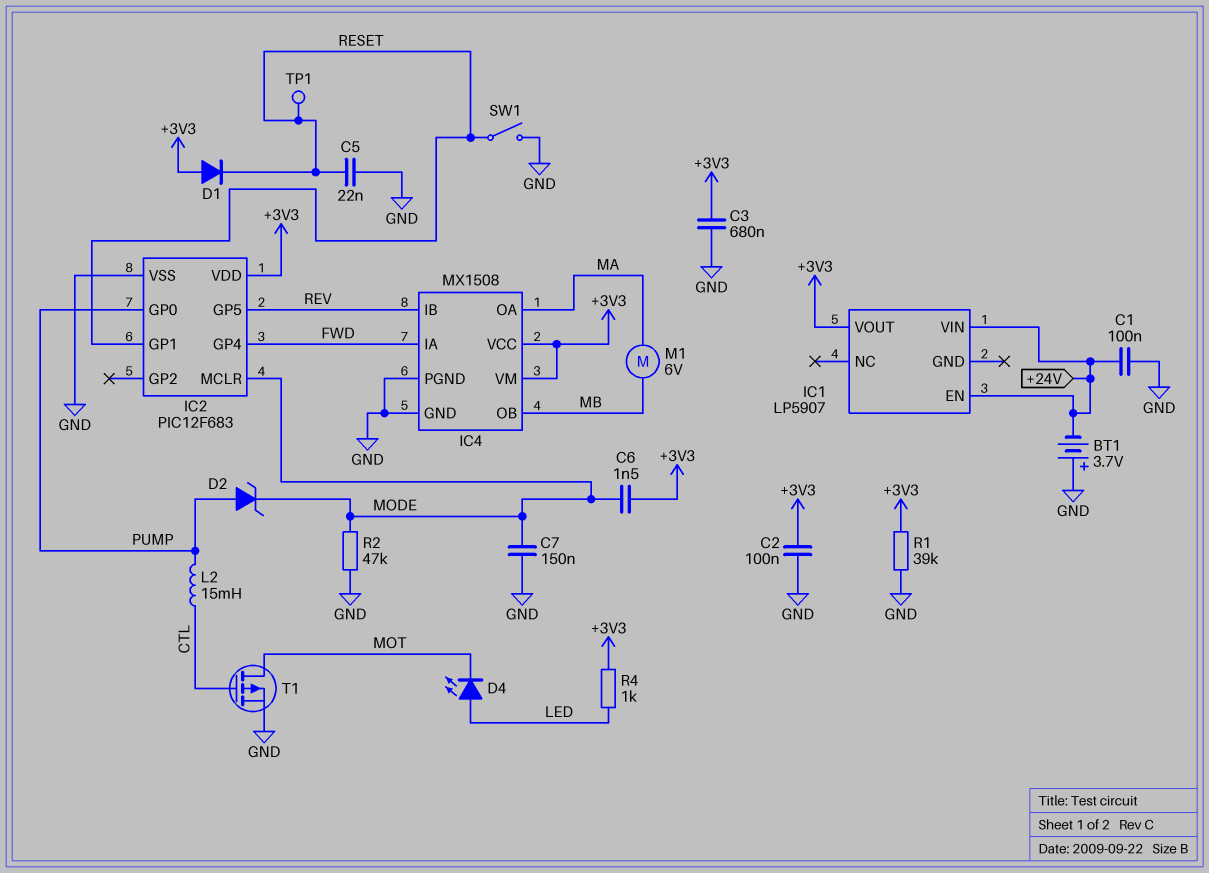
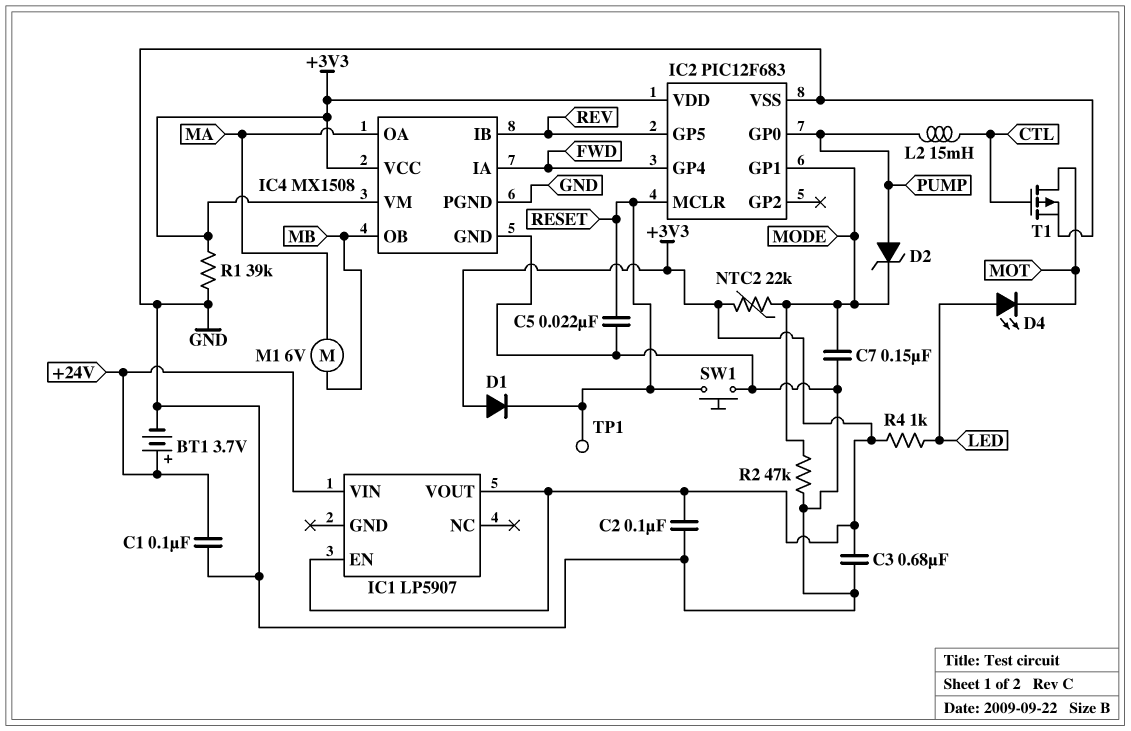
BT1: 3.7V (plus GND, minus +24V) -> 3.7V (plus +24V, minus GND)
C6: 1.5nF (+3V3, MODE) -> none
IC1 pin EN: +24V -> +3V3
IC2 pin GP1: RESET -> MODE
IC2 pin MCLR: MODE -> RESET
NTC2: none -> 22k (+3V3, MODE)
SW1: switch (GND, RESET) -> button (GND, RESET)

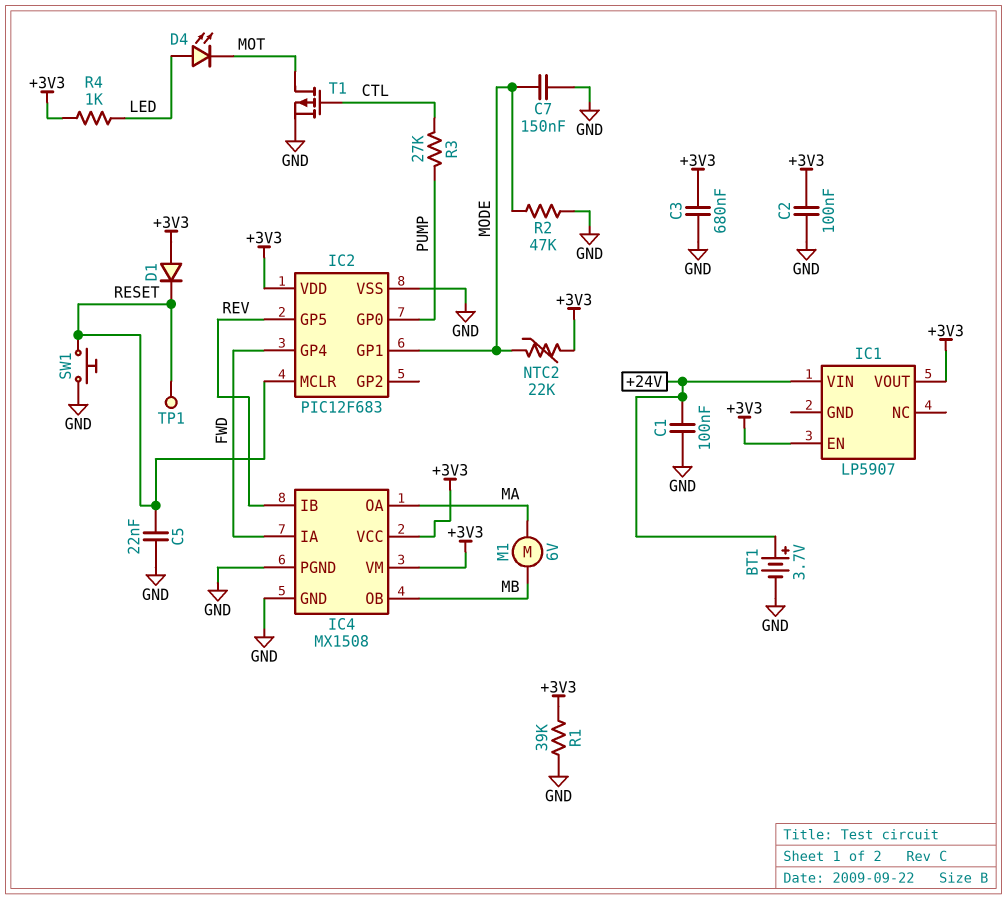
D2: zener (A PUMP, K MODE) -> none
L2: 15mH (CTL, PUMP) -> none
R3: none -> 27k (CTL, PUMP)

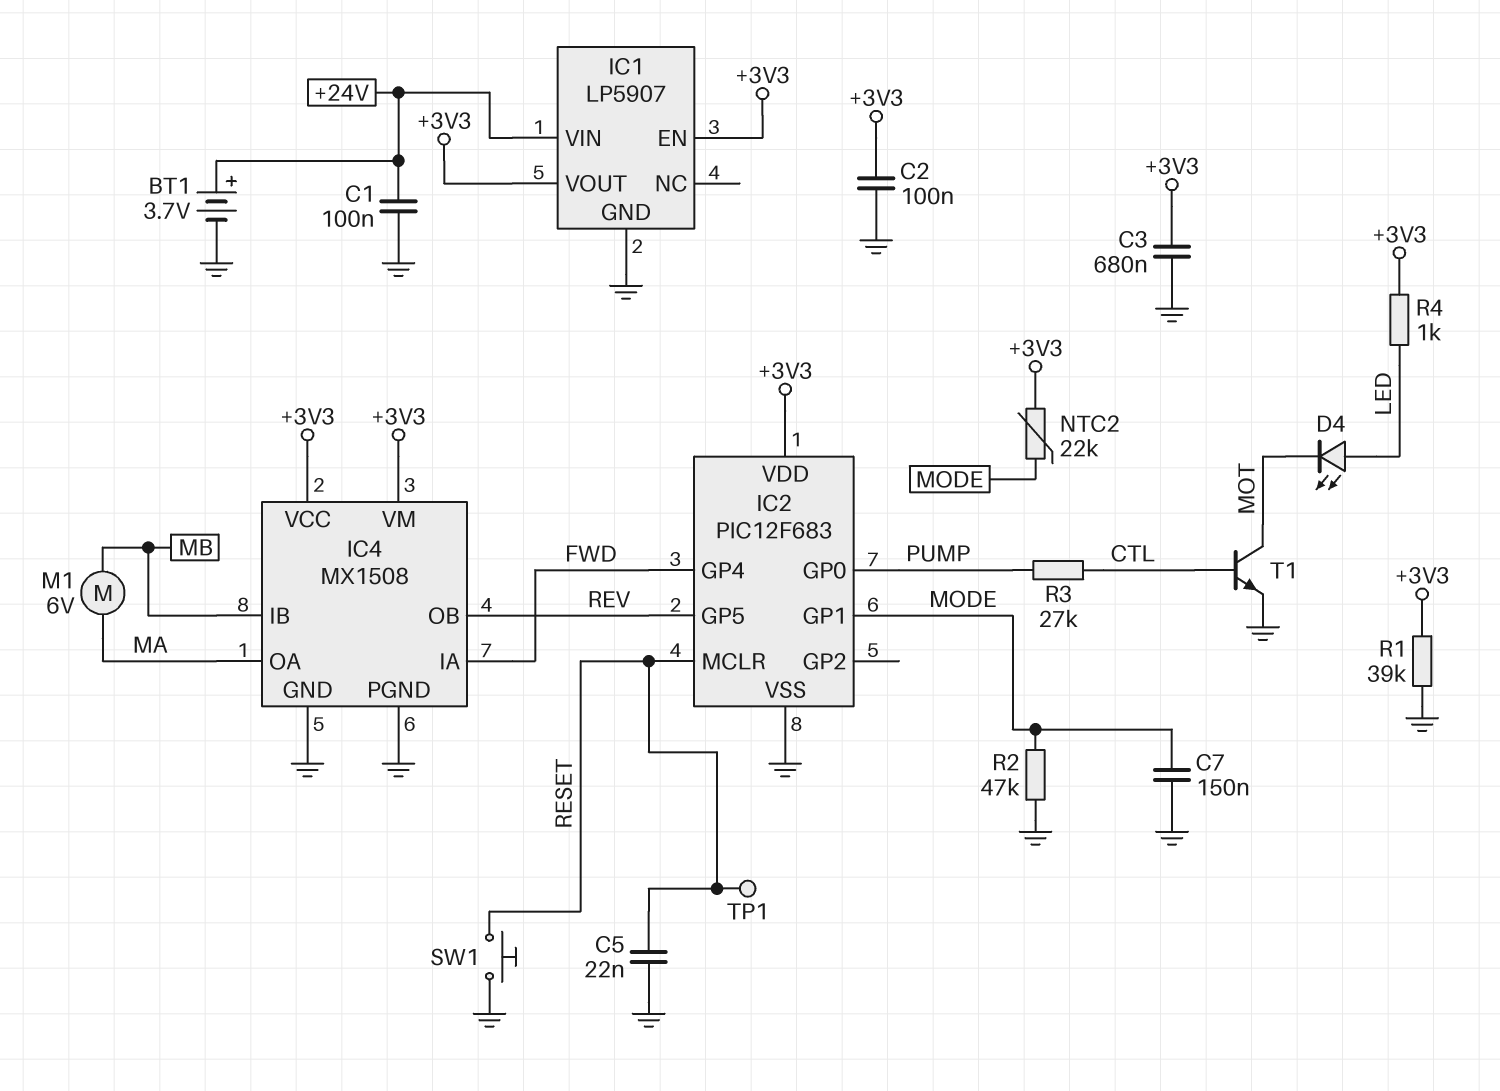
D1: diode (A +3V3, K RESET) -> none
IC1 pin GND: none -> GND
IC4 pin IB: REV -> MB
IC4 pin OB: MB -> REV
T1: PMOS (G CTL, D MOT, S GND) -> NPN (B CTL, C MOT, E GND)

